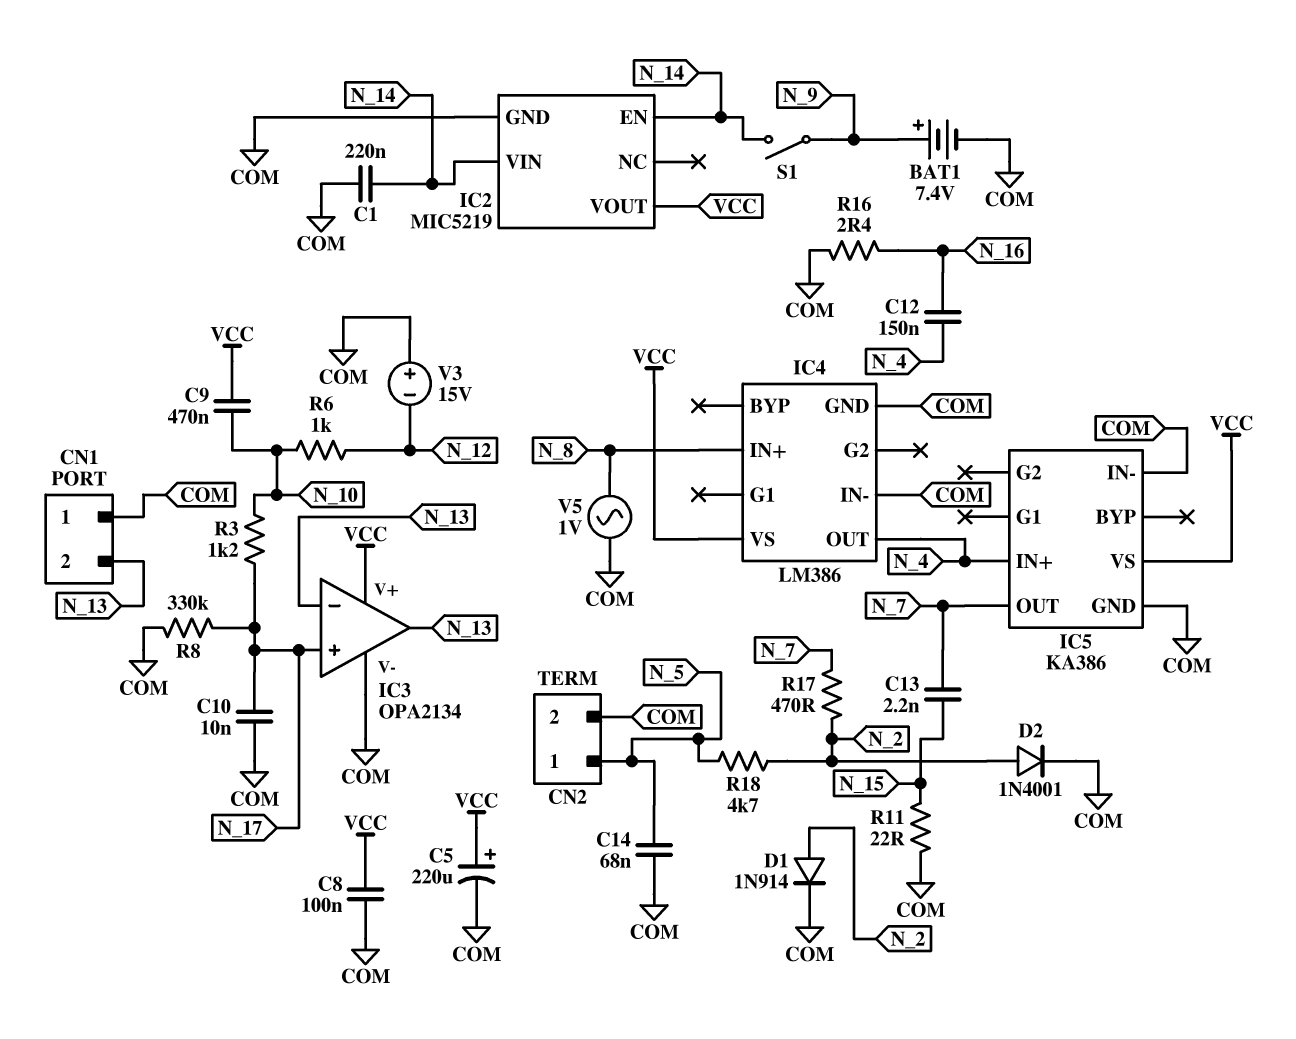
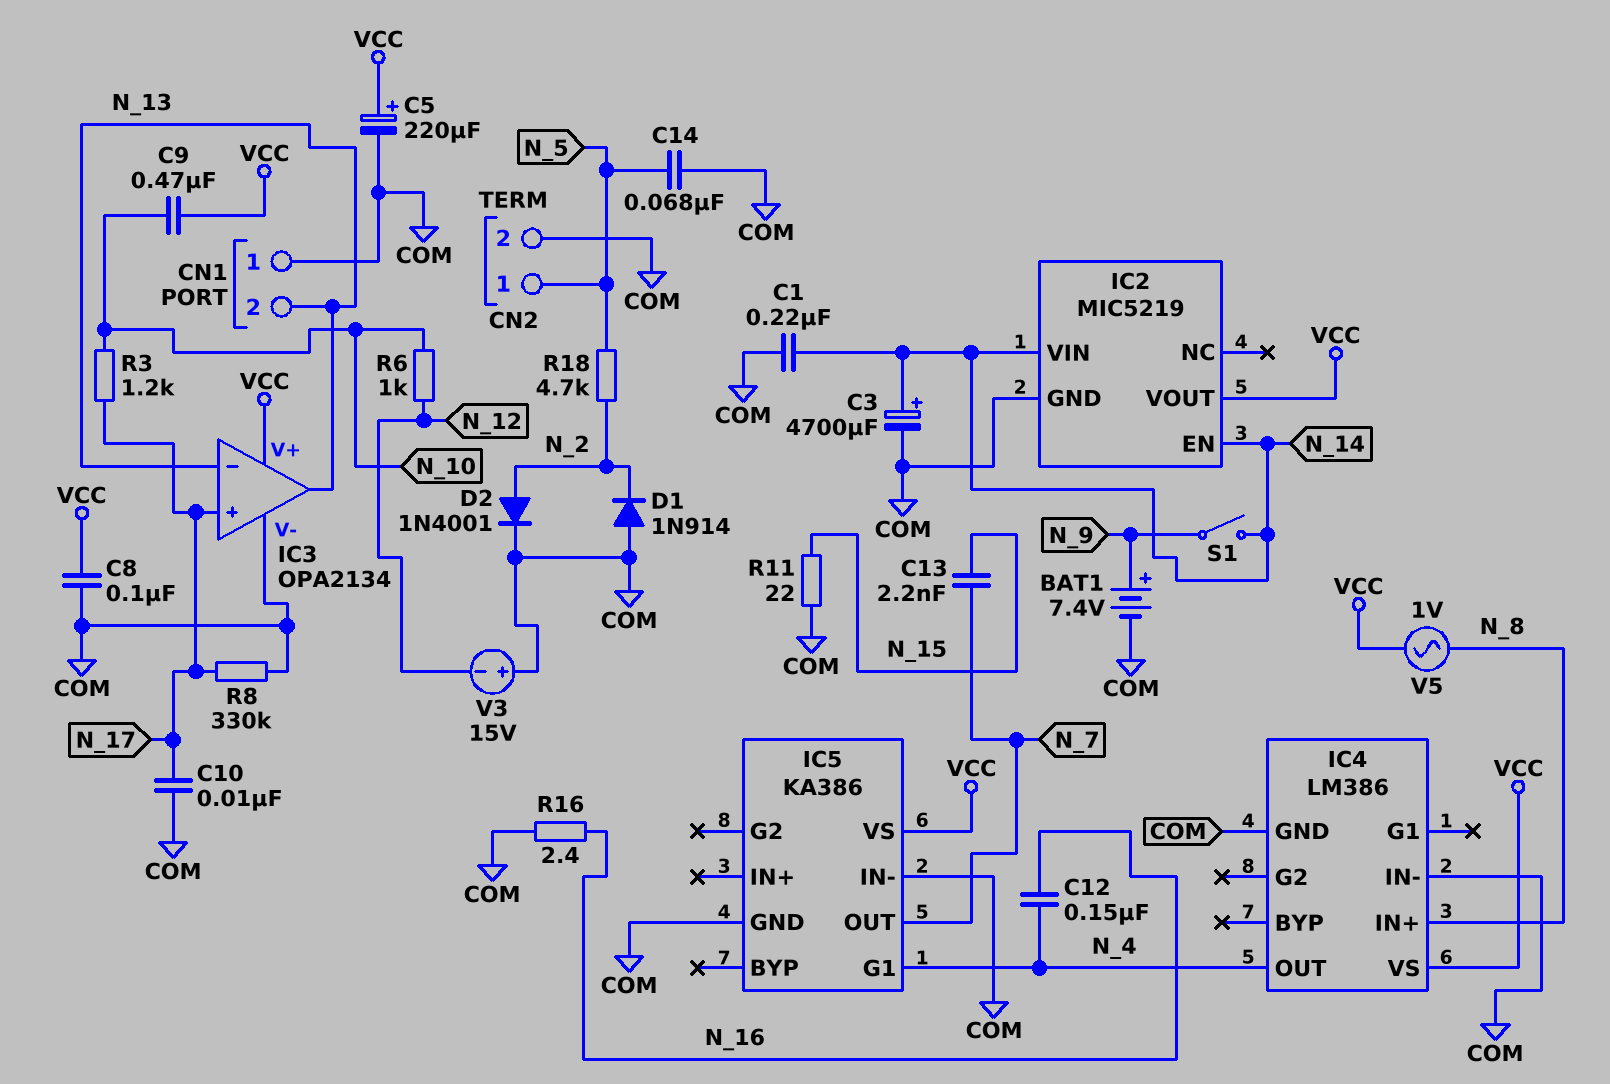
C3: none -> 4700uF (plus N_14, minus COM)
D1: diode 1N914 (A N_2, K COM) -> diode 1N914 (A COM, K N_2)
IC5 pin G1: none -> N_4
IC5 pin IN+: N_4 -> none
R17: 470 (N_2, N_7) -> none
V5: AC 1V (COM, N_8) -> AC 1V (N_8, VCC)

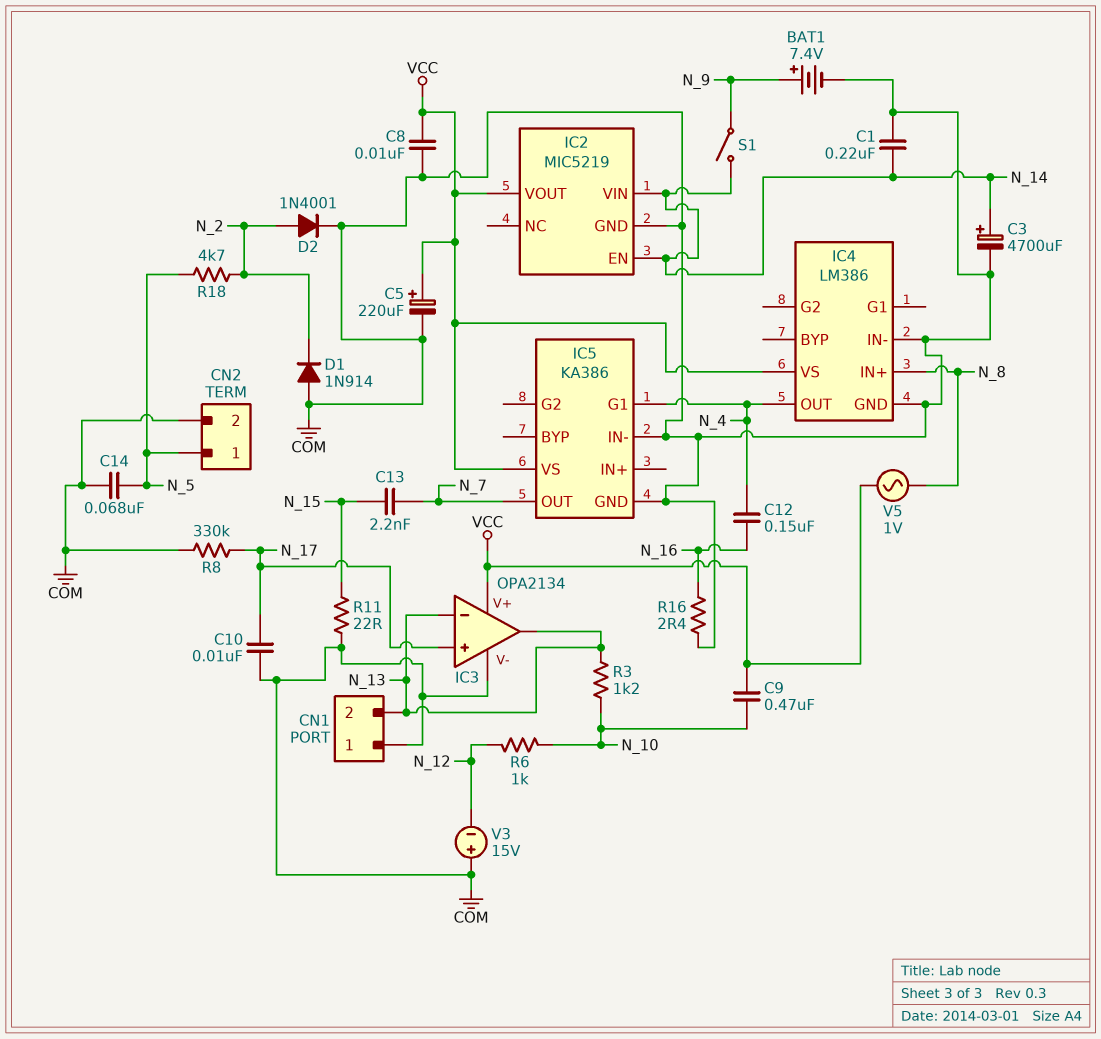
C8: 100nF (COM, VCC) -> 10nF (COM, VCC)
R3: 1.2k (N_10, N_17) -> 1.2k (N_10, N_13)

